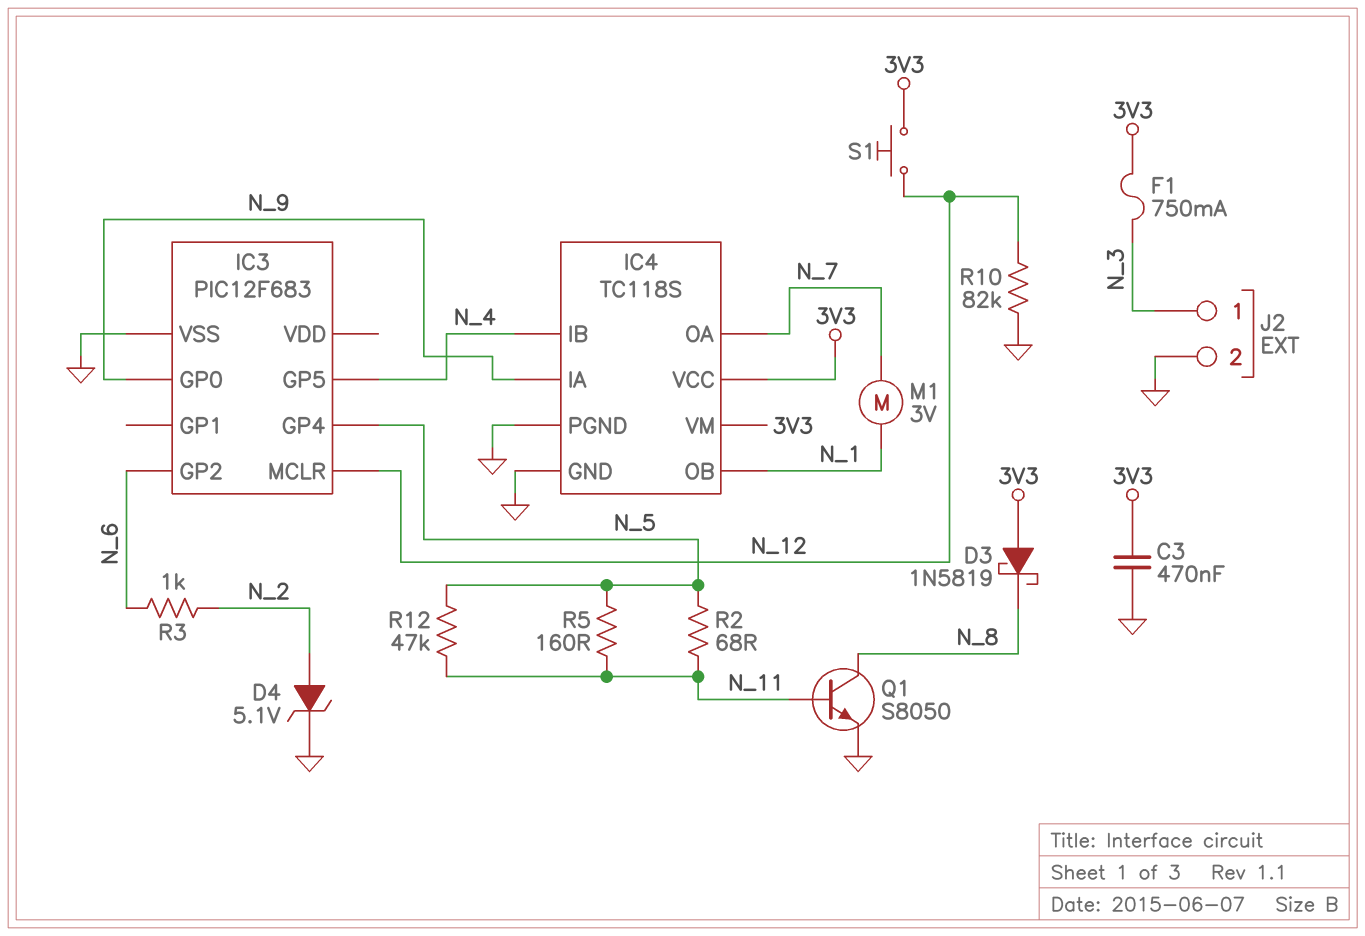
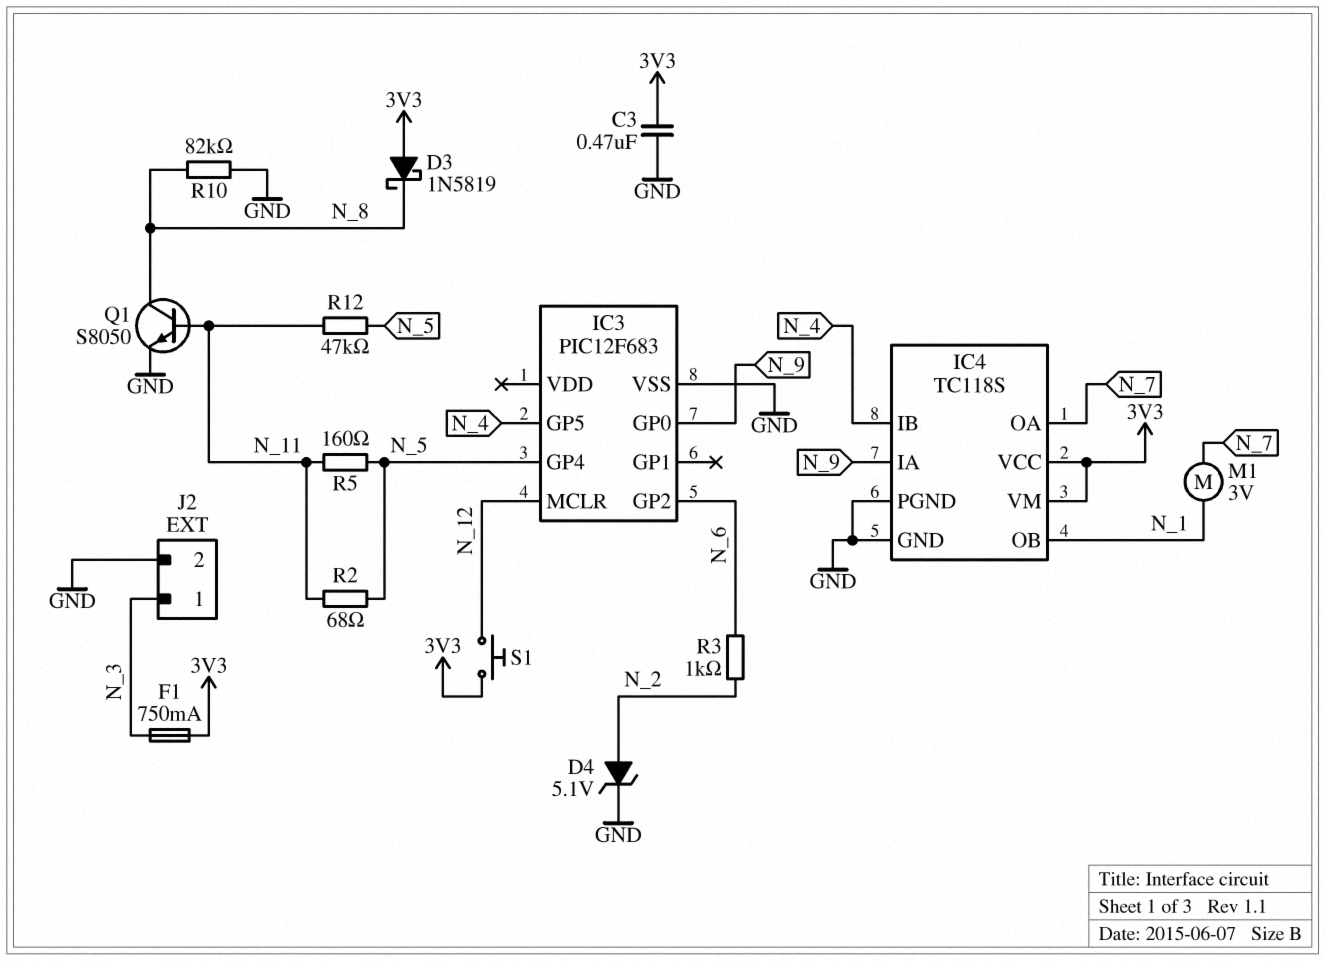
R10: 82k (GND, N_12) -> 82k (GND, N_8)

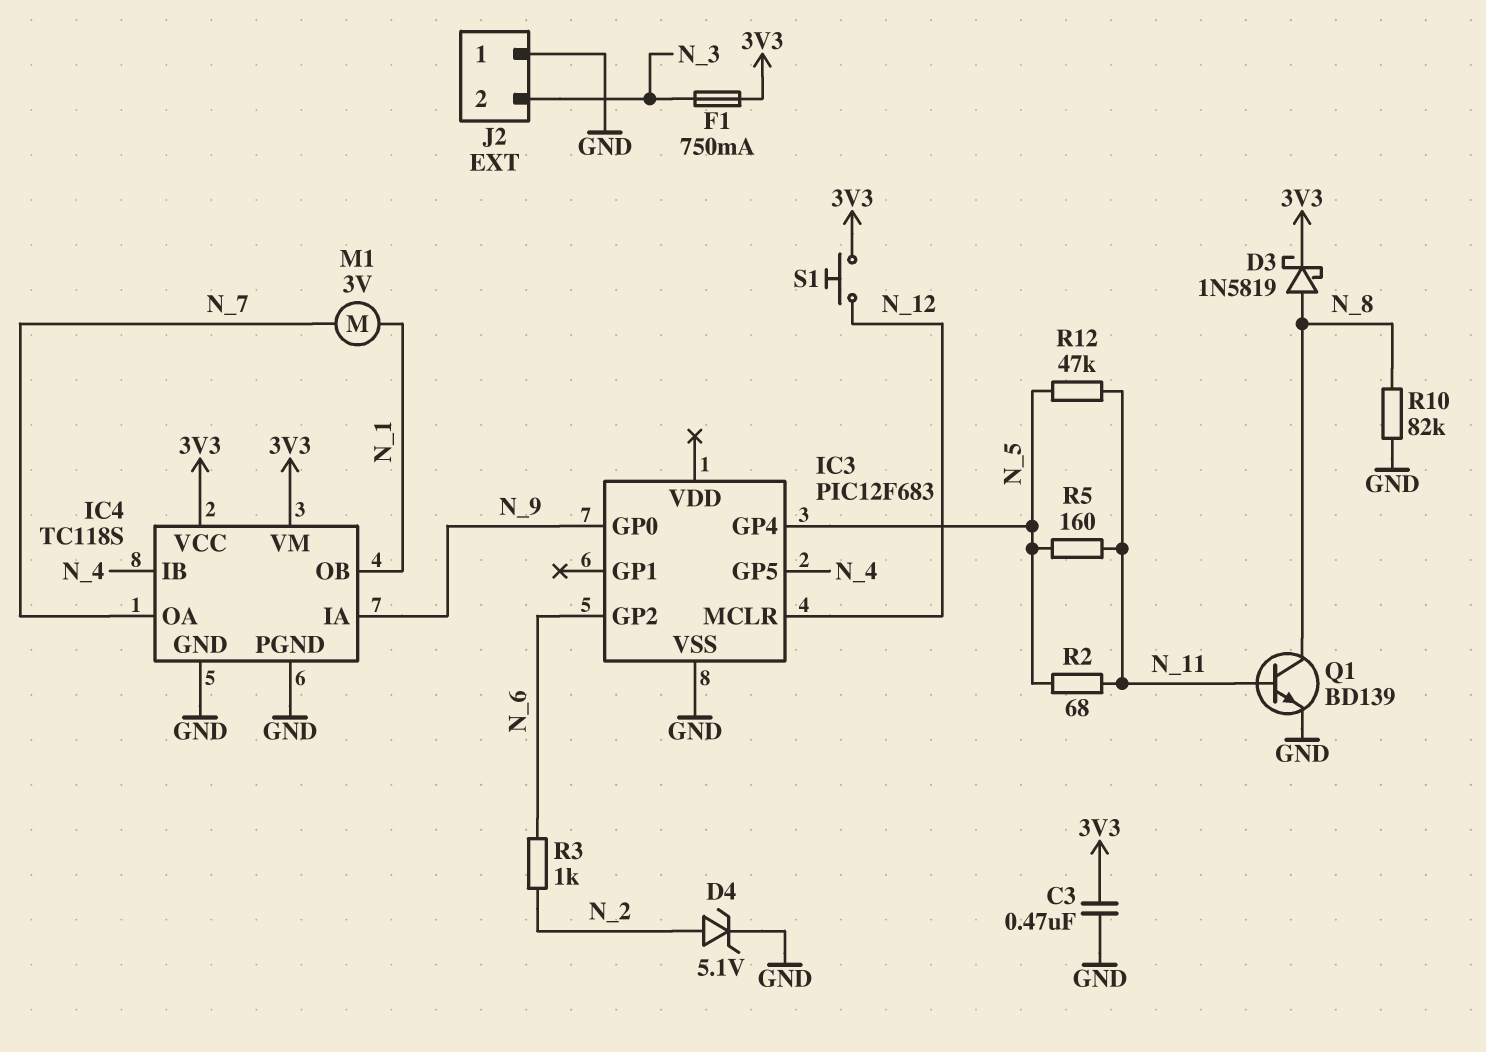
D3: schottky 1N5819 (A 3V3, K N_8) -> schottky 1N5819 (A N_8, K 3V3)
J2 pin 1: N_3 -> GND
J2 pin 2: GND -> N_3
Q1: NPN S8050 (B N_11, C N_8, E GND) -> NPN BD139 (B N_11, C N_8, E GND)

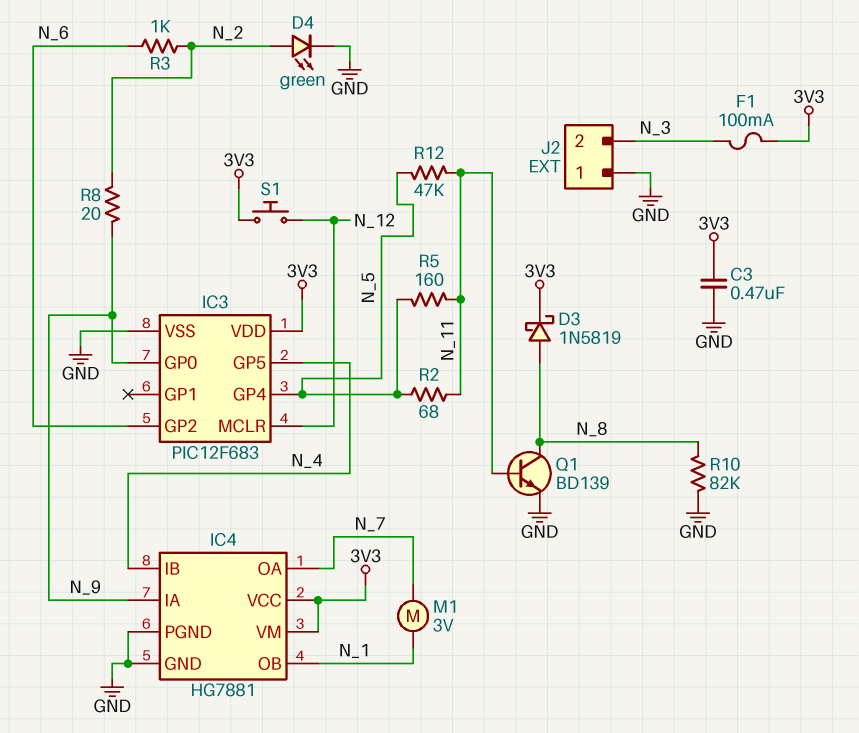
D4: zener 5.1V (A N_2, K GND) -> LED green (A N_2, K GND)
F1: 750mA (3V3, N_3) -> 100mA (3V3, N_3)
IC3 pin VDD: none -> 3V3
IC4: TC118S -> HG7881
R8: none -> 20 (N_2, N_9)

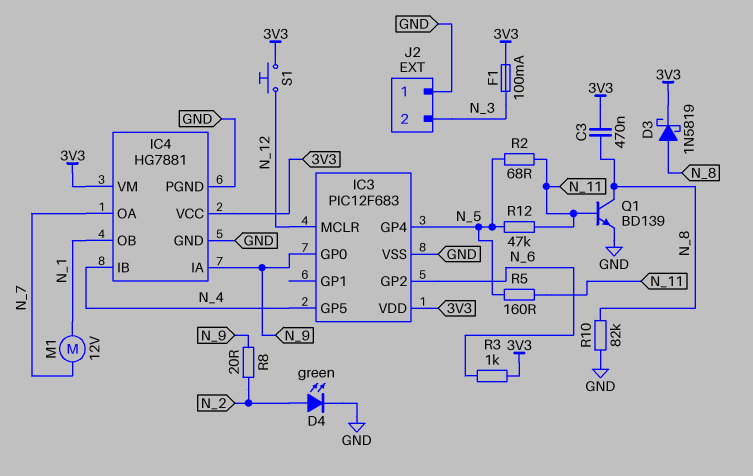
C3: 470nF (3V3, GND) -> 470nF (3V3, N_8)
M1: motor 3V (N_1, N_7) -> motor 12V (N_1, N_7)
R3: 1k (N_2, N_6) -> 1k (3V3, N_6)

